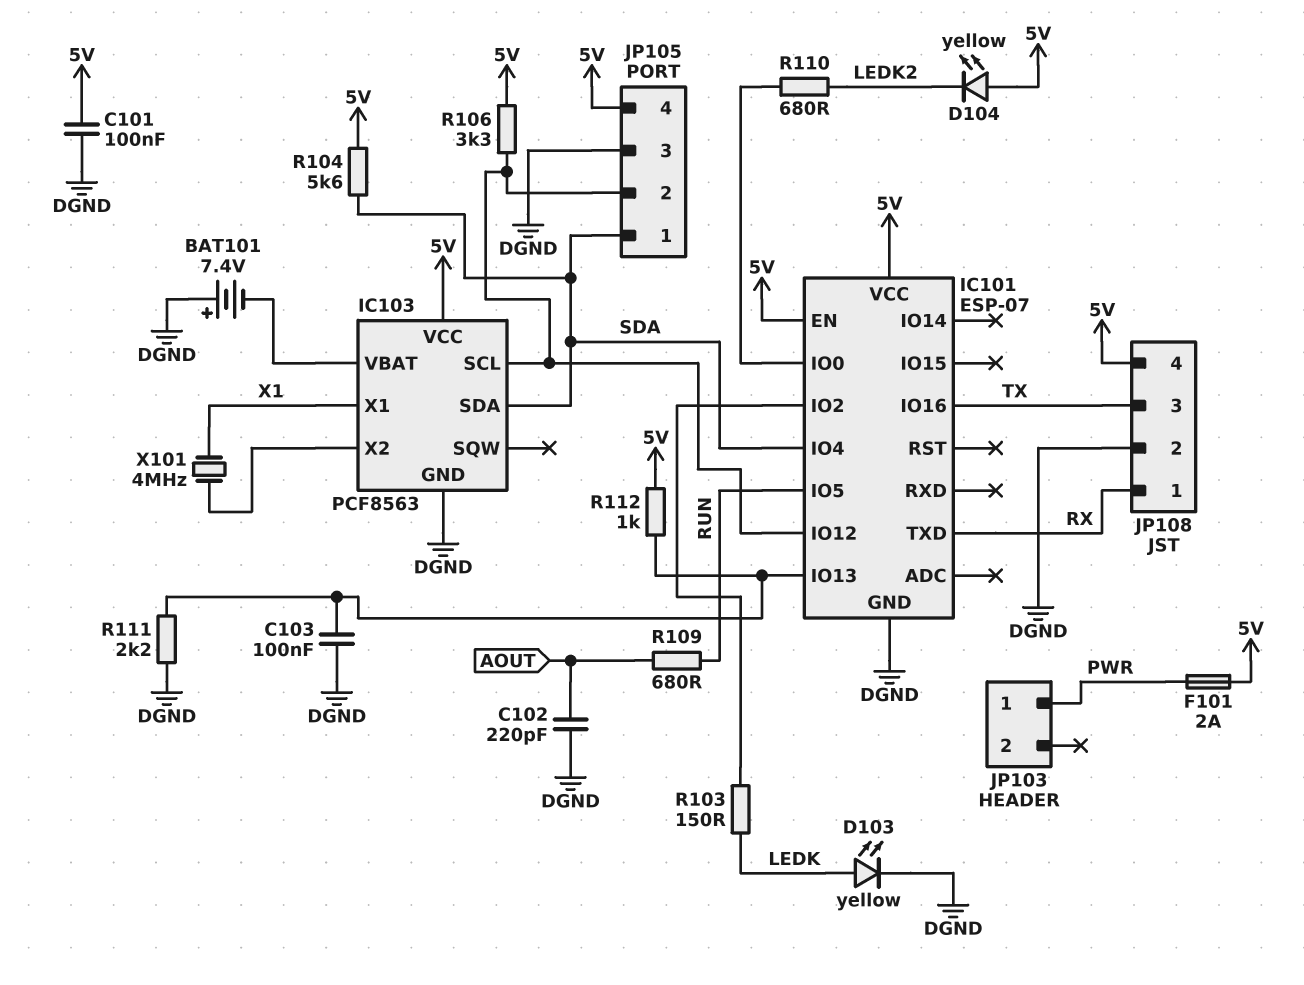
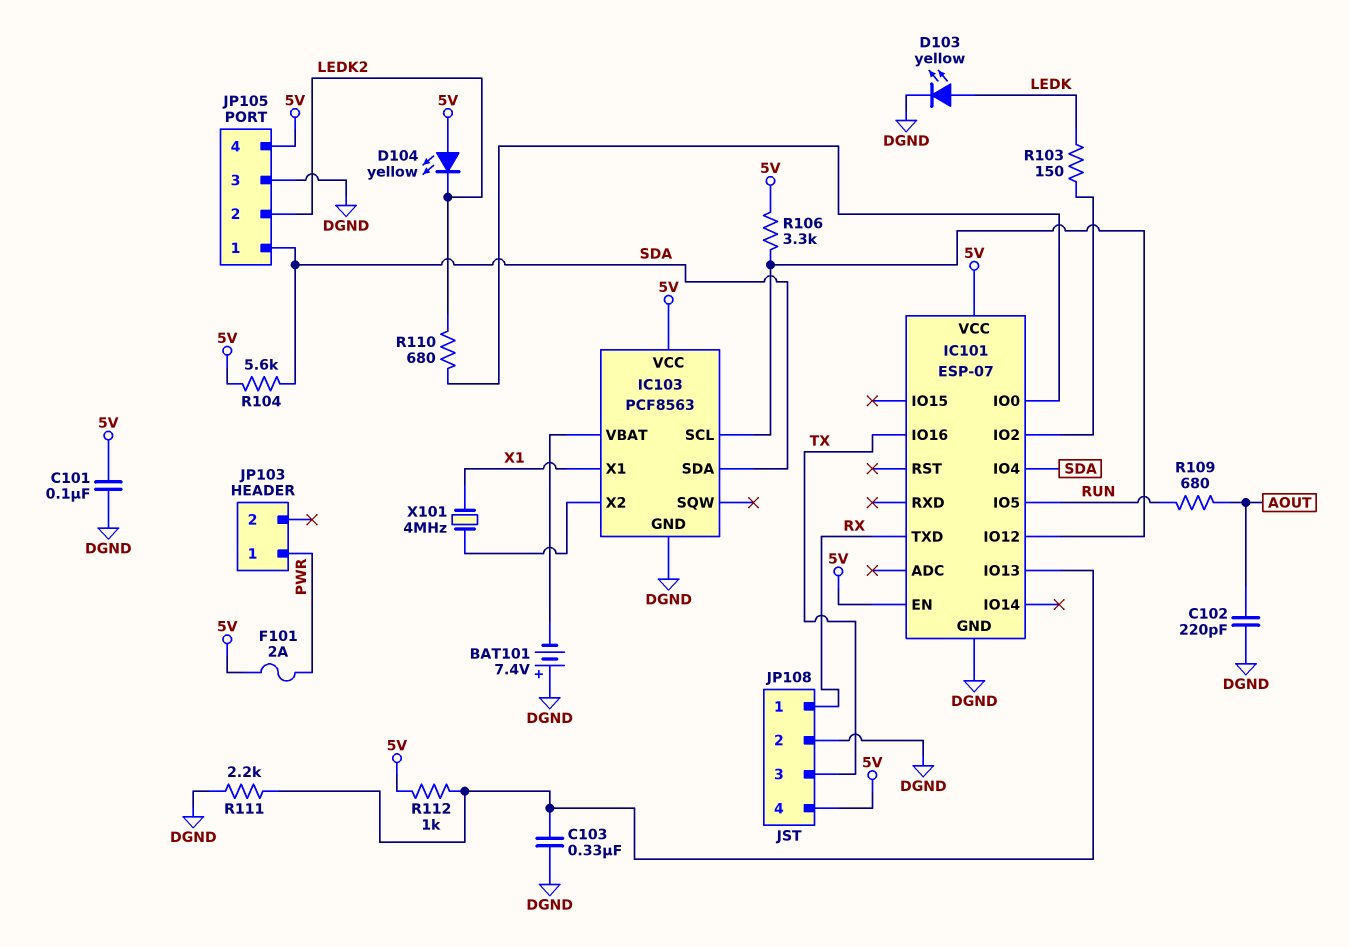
C103: 100nF (DGND, IC101/IO13) -> 330nF (DGND, IC101/IO13)
JP105 pin 2: IC101/IO12 -> LEDK2

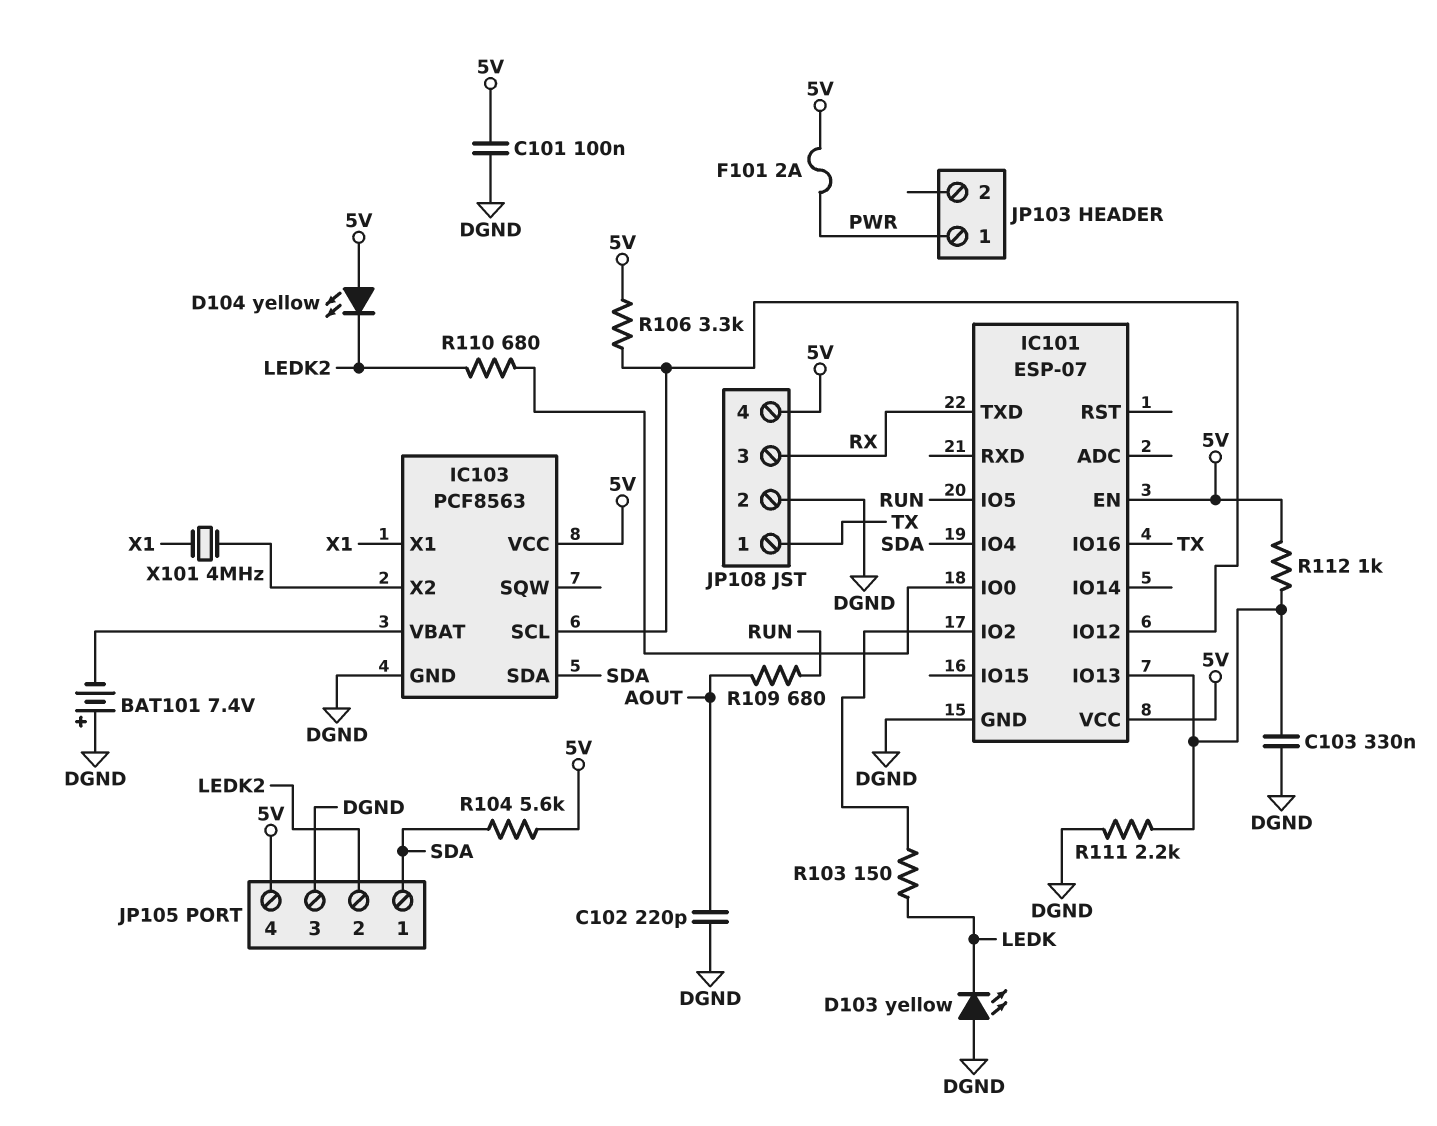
D103: LED yellow (A LEDK, K DGND) -> LED yellow (A DGND, K LEDK)
JP108 pin 1: RX -> TX
JP108 pin 3: TX -> RX

